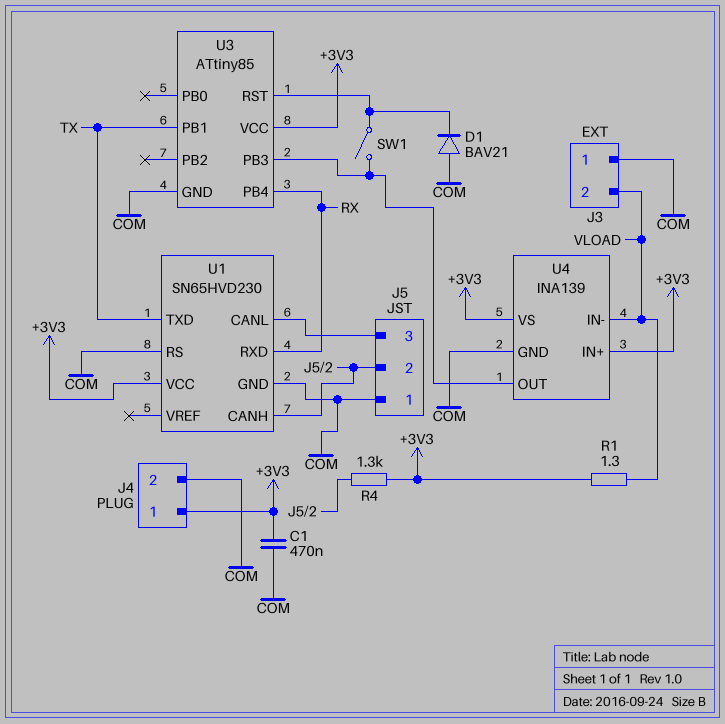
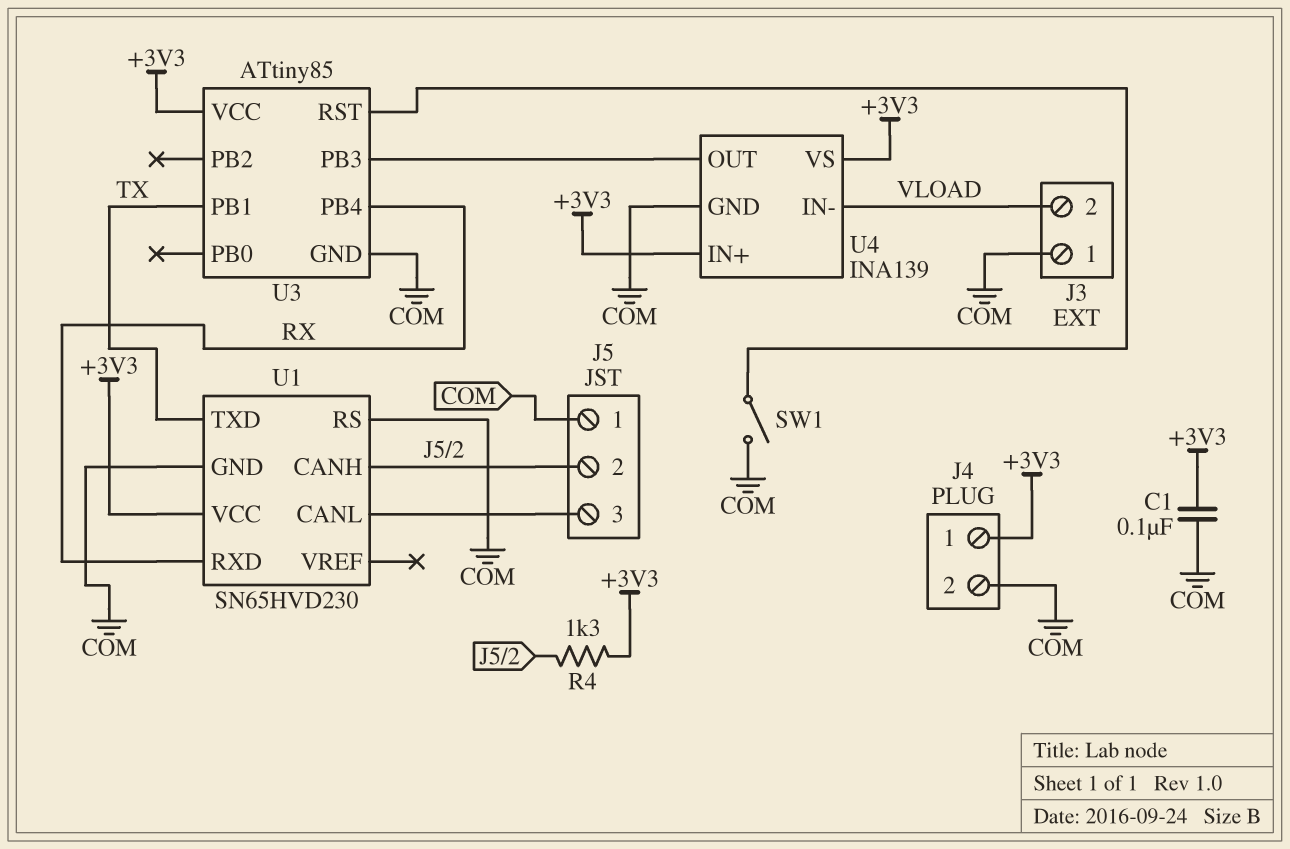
C1: 470nF (+3V3, COM) -> 100nF (+3V3, COM)
D1: diode BAV21 (A COM, K U3/RST) -> none
R1: 1.3 (+3V3, VLOAD) -> none
SW1: switch (U3/PB3, U3/RST) -> switch (COM, U3/RST)

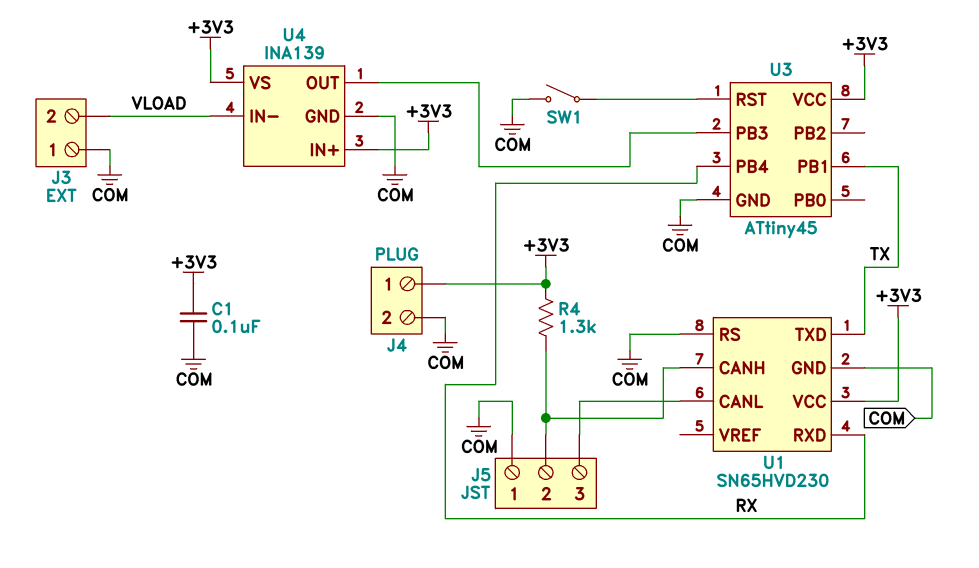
U3: ATtiny85 -> ATtiny45

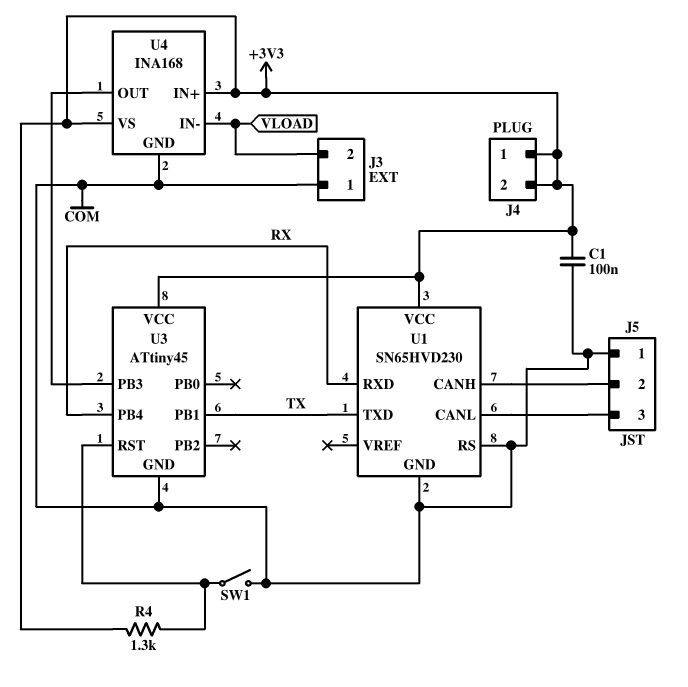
J4 pin 2: COM -> +3V3
R4: 1.3k (+3V3, J5/2) -> 1.3k (+3V3, U3/RST)
U4: INA139 -> INA168

